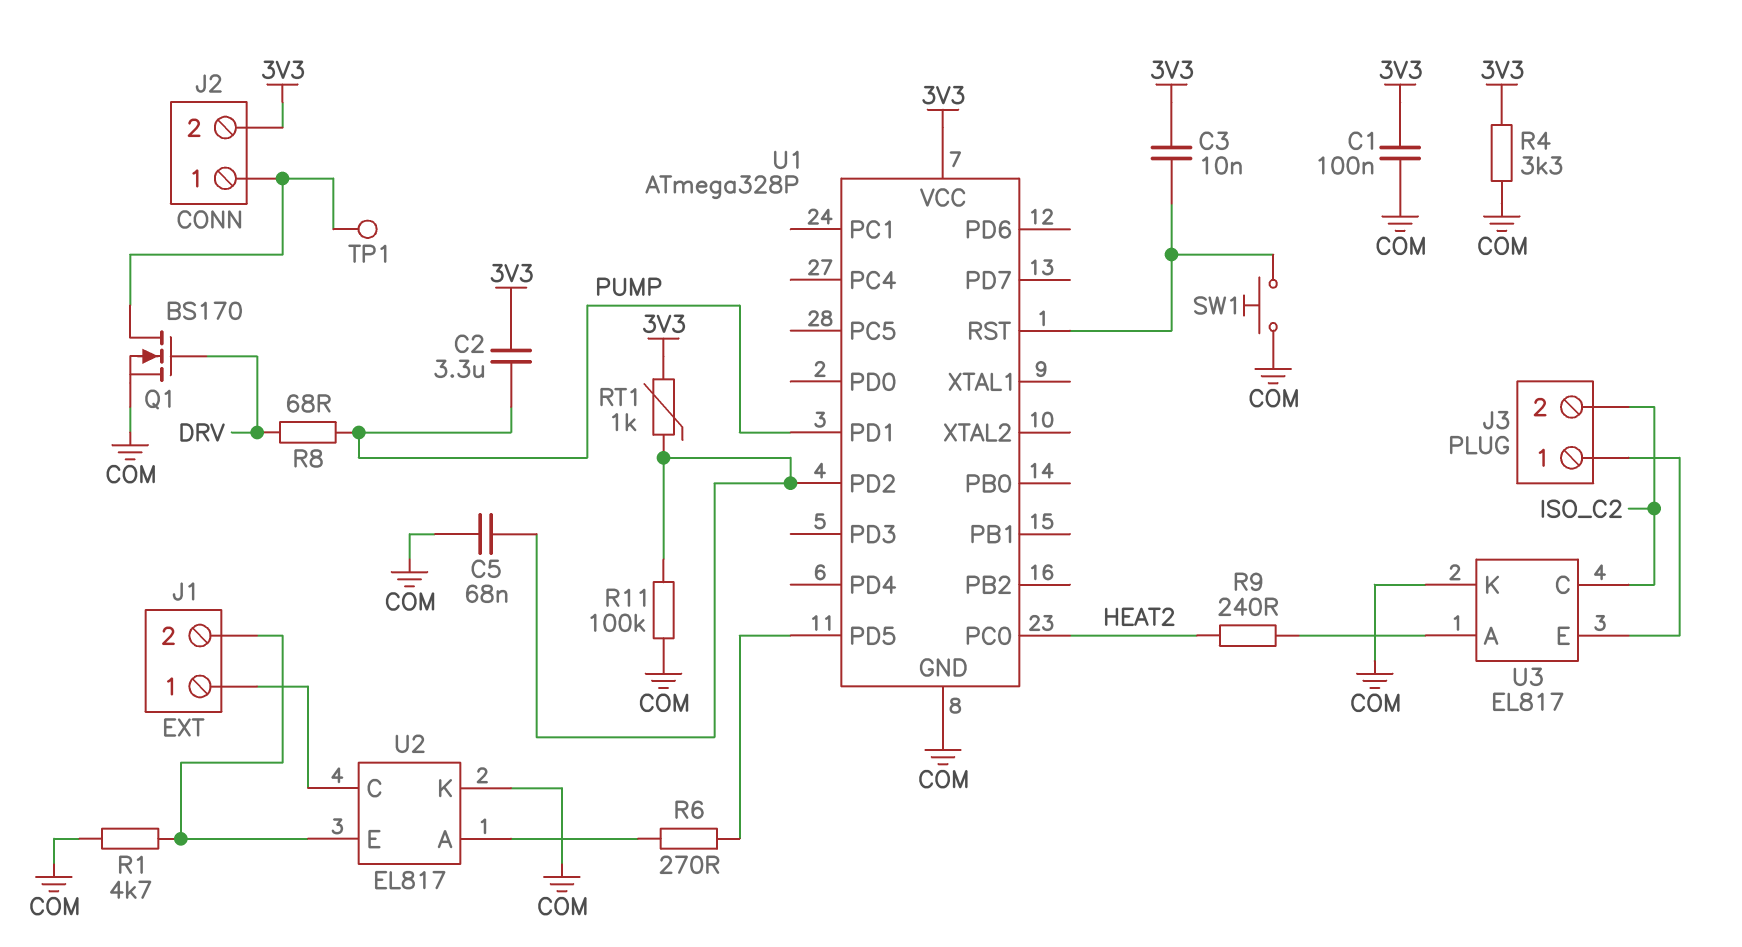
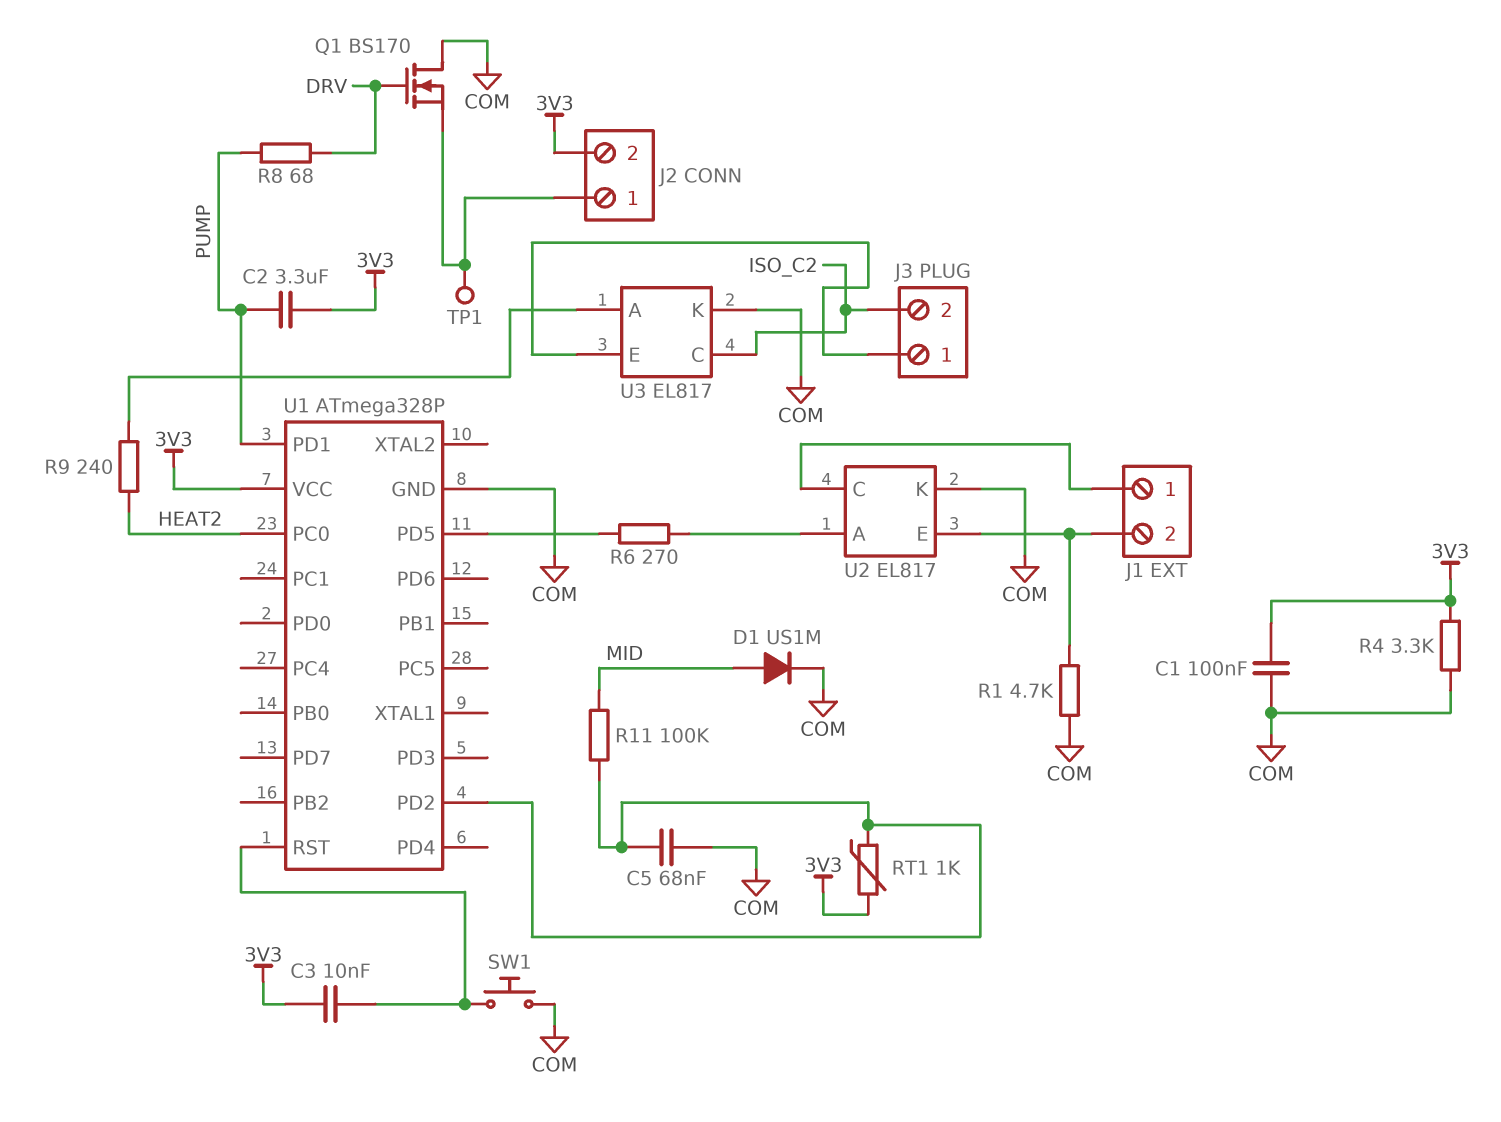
D1: none -> diode US1M (A MID, K COM)
Q1: NMOS BS170 (G DRV, D J2/1, S COM) -> NMOS BS170 (G DRV, D COM, S J2/1)
R11: 100k (COM, U1/PD2) -> 100k (MID, U1/PD2)

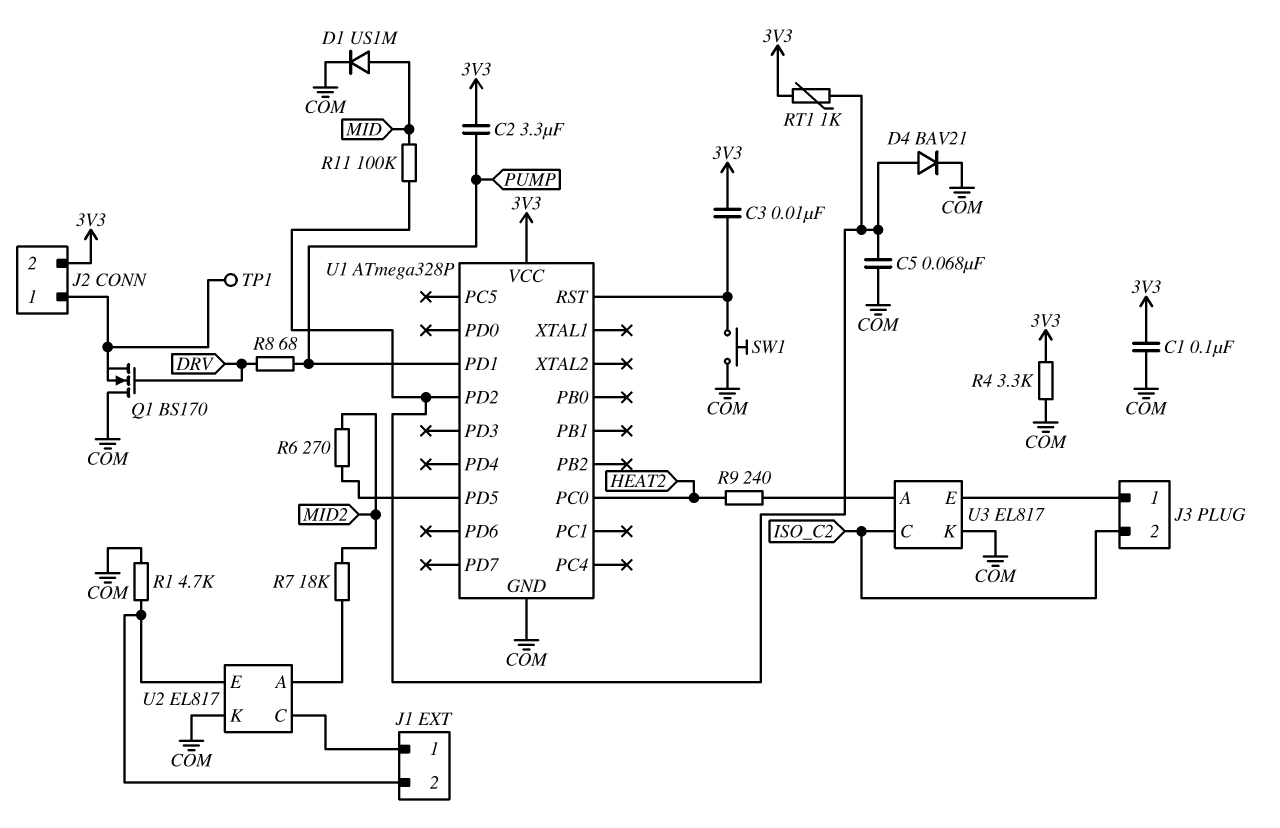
D4: none -> diode BAV21 (A U1/PD2, K COM)
R6: 270 (U1/PD5, U2/A) -> 270 (MID2, U1/PD5)
R7: none -> 18k (MID2, U2/A)

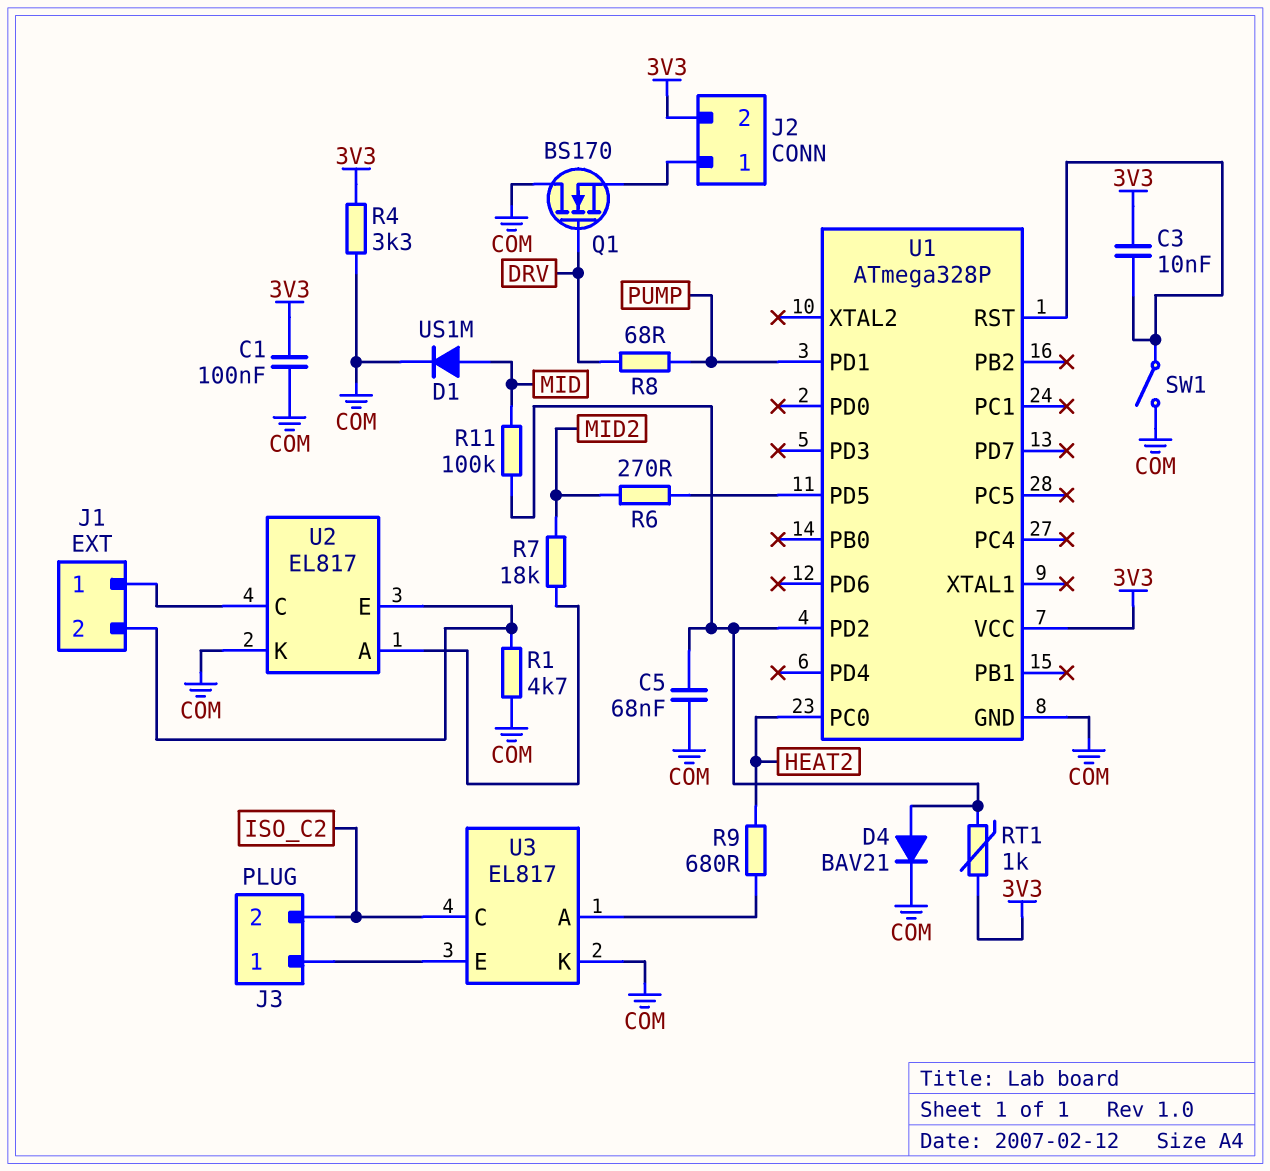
C2: 3.3uF (3V3, PUMP) -> none
R9: 240 (HEAT2, U3/A) -> 680 (HEAT2, U3/A)
SW1: button (COM, U1/RST) -> switch (COM, U1/RST)
TP1: test point (J2/1) -> none

